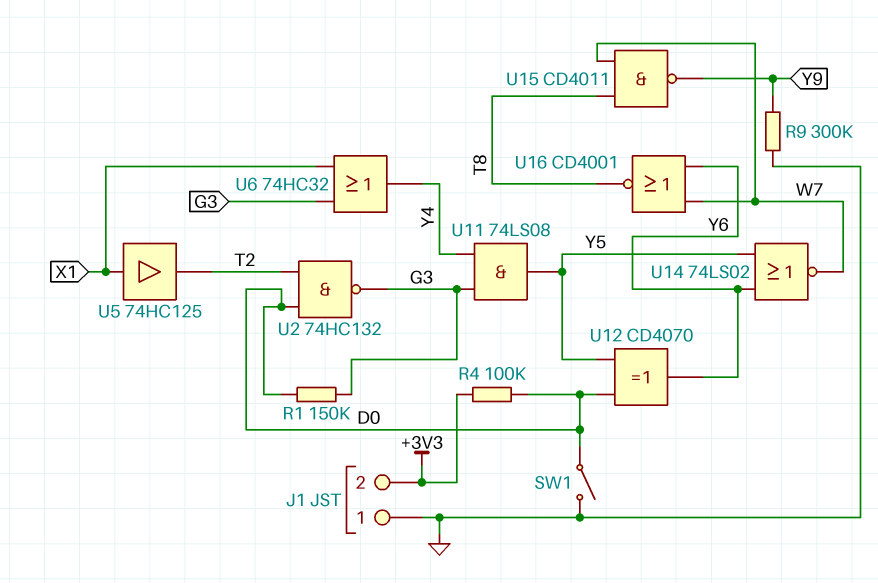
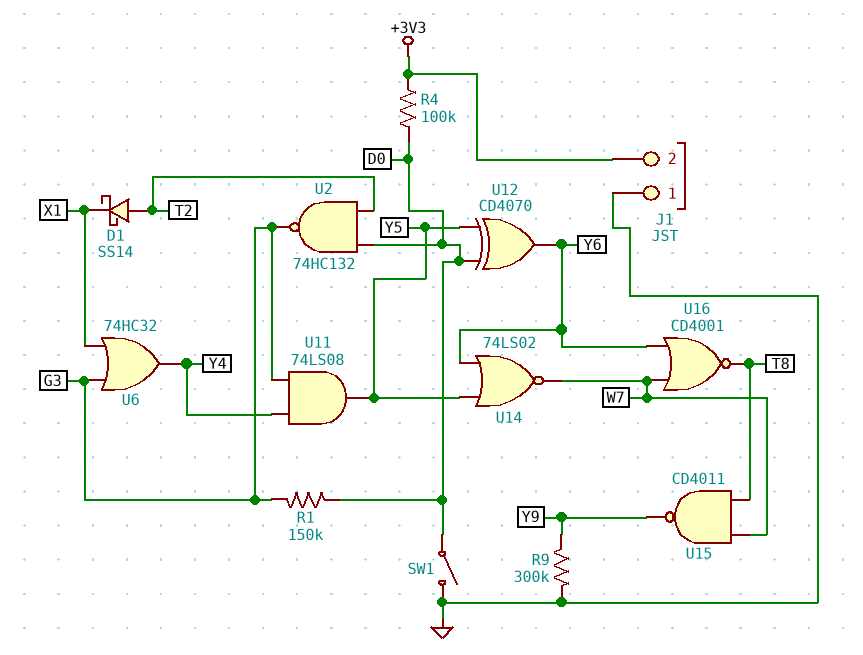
D1: none -> schottky SS14 (A T2, K X1)
U5: buffer 74HC125 (in X1, out T2) -> none

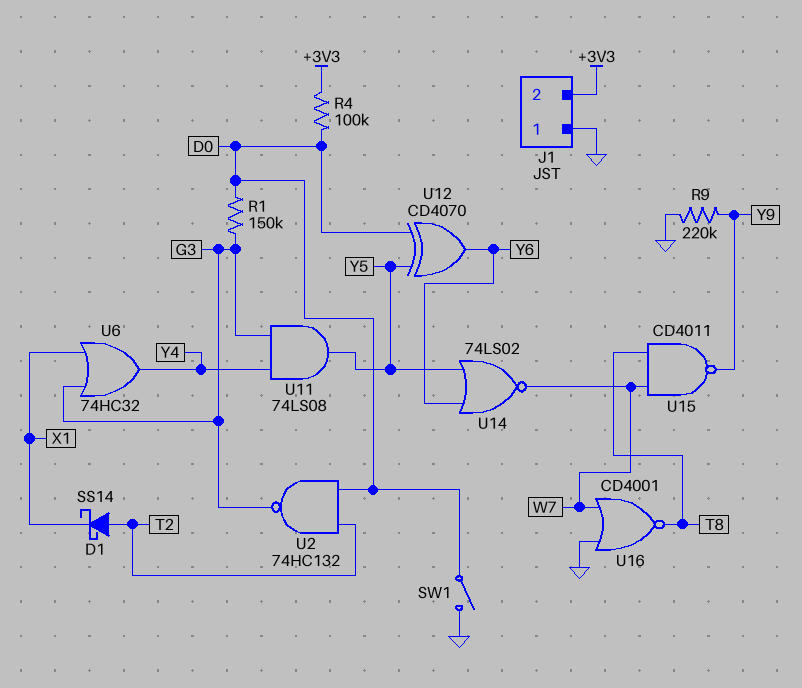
R9: 300k (GND, Y9) -> 220k (GND, Y9)
U16: NOR CD4001 (in W7, in Y6, out T8) -> NOR CD4001 (in GND, in W7, out T8)

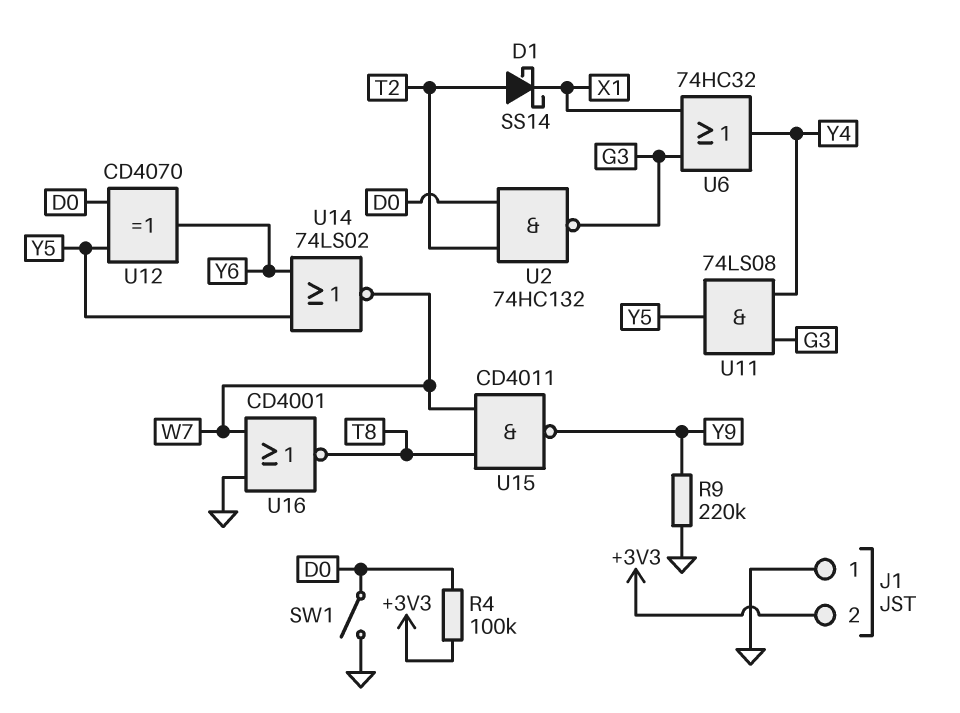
R1: 150k (D0, G3) -> none

